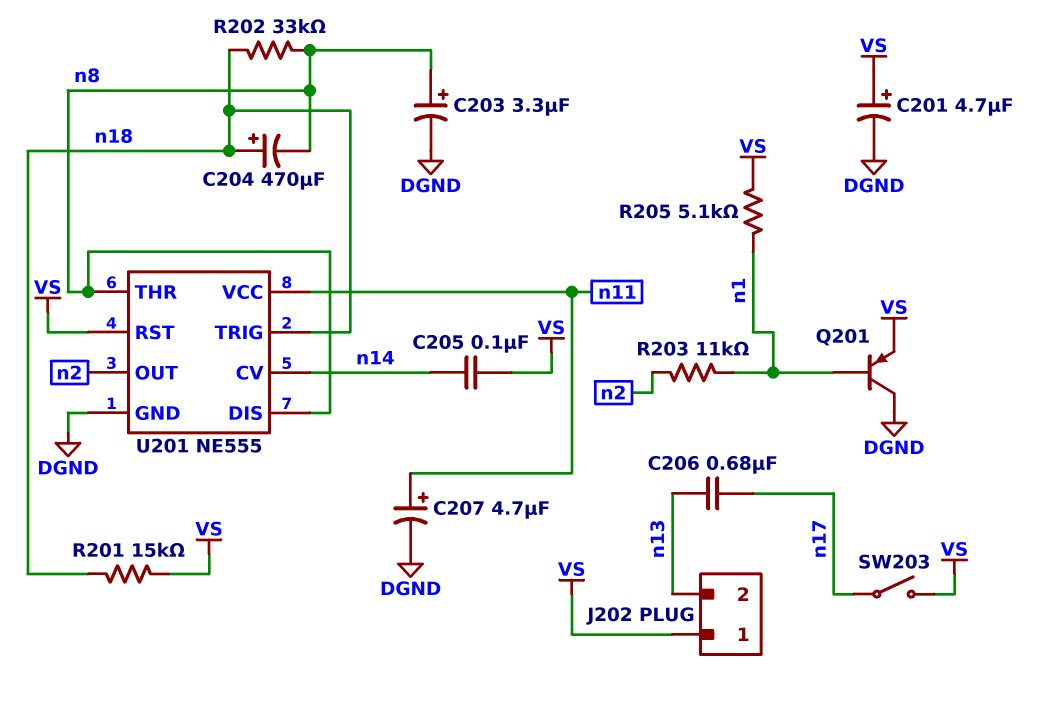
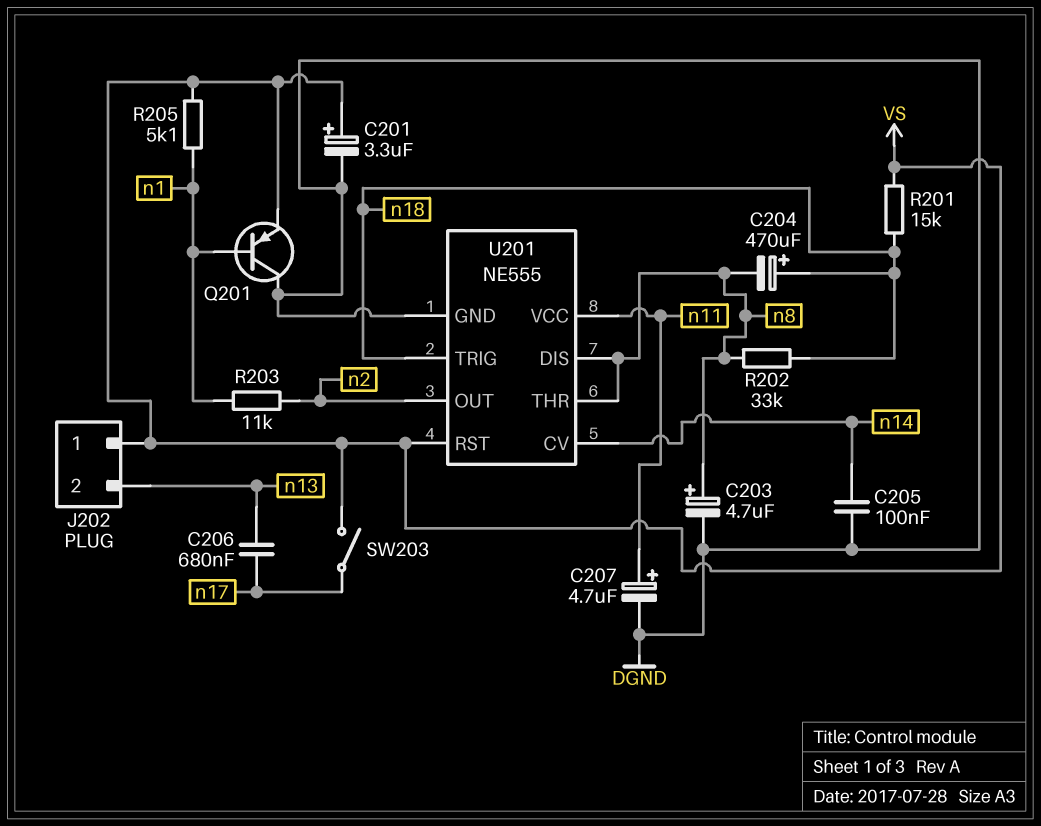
C201: 4.7uF (plus VS, minus DGND) -> 3.3uF (plus VS, minus DGND)
C203: 3.3uF (plus n8, minus DGND) -> 4.7uF (plus n8, minus DGND)
C205: 100nF (VS, n14) -> 100nF (DGND, n14)

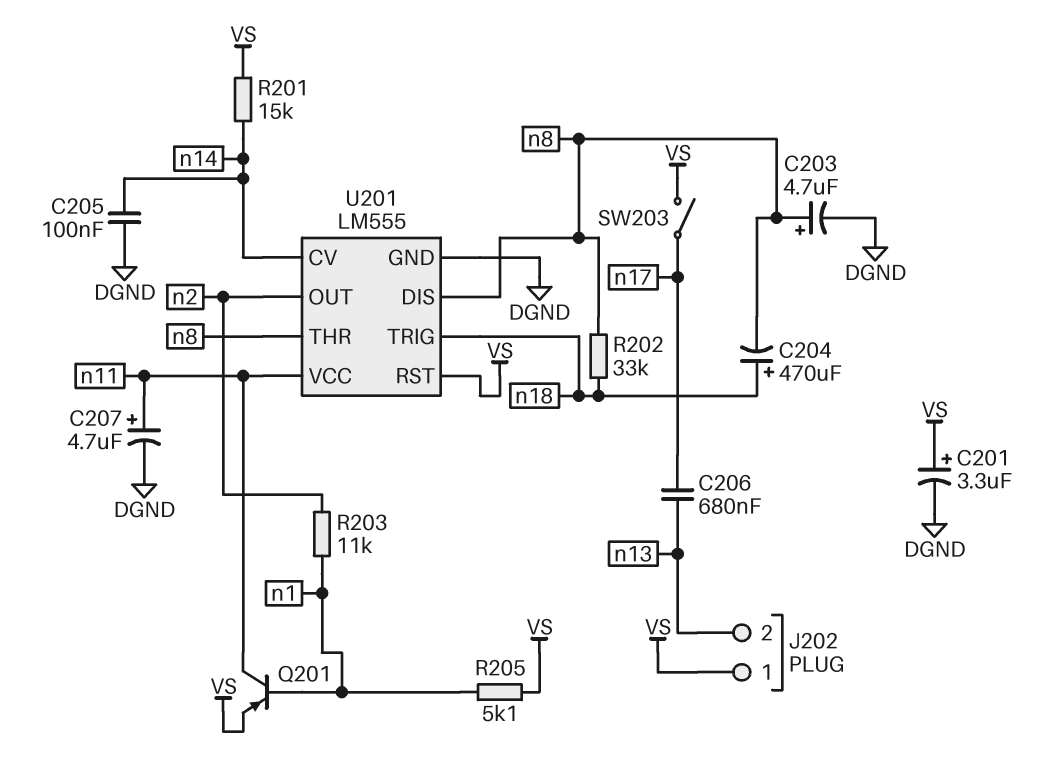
Q201: PNP (B n1, C DGND, E VS) -> PNP (B n1, C n11, E VS)
R201: 15k (VS, n18) -> 15k (VS, n14)
U201: NE555 -> LM555

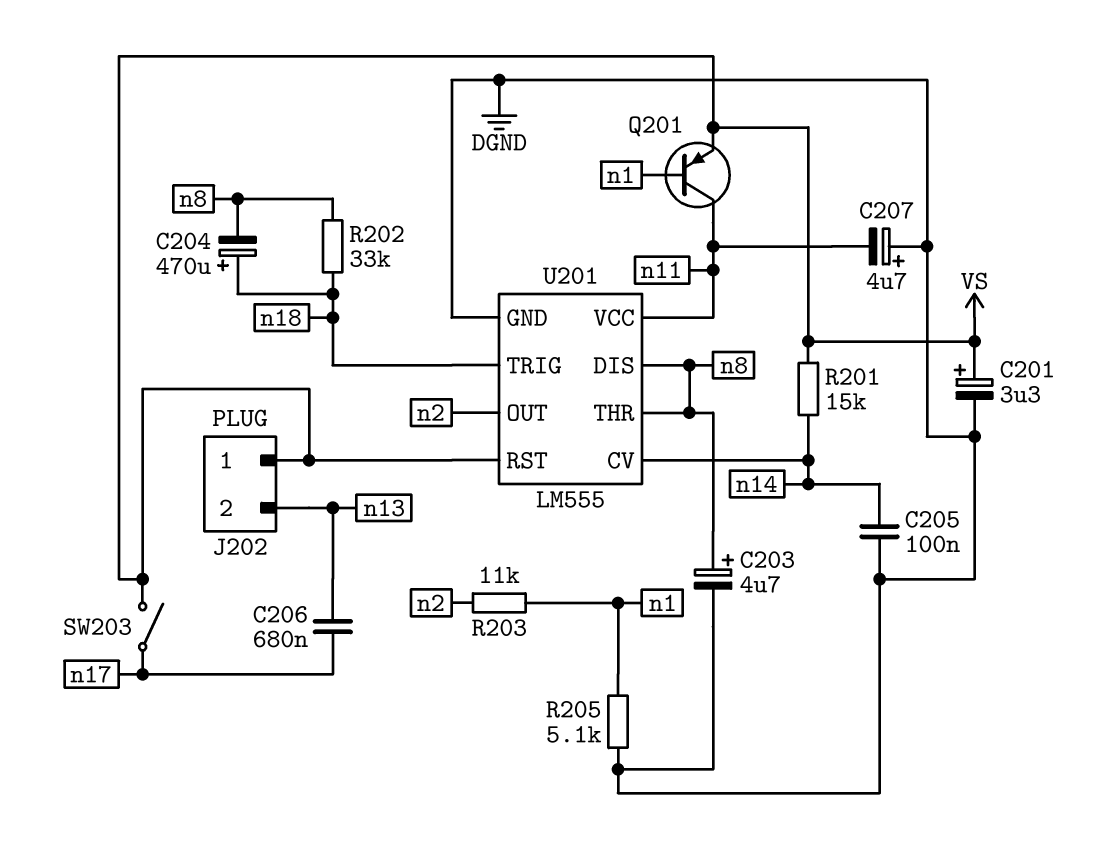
C207: 4.7uF (plus n11, minus DGND) -> 4.7uF (plus DGND, minus n11)
R205: 5.1k (VS, n1) -> 5.1k (DGND, n1)

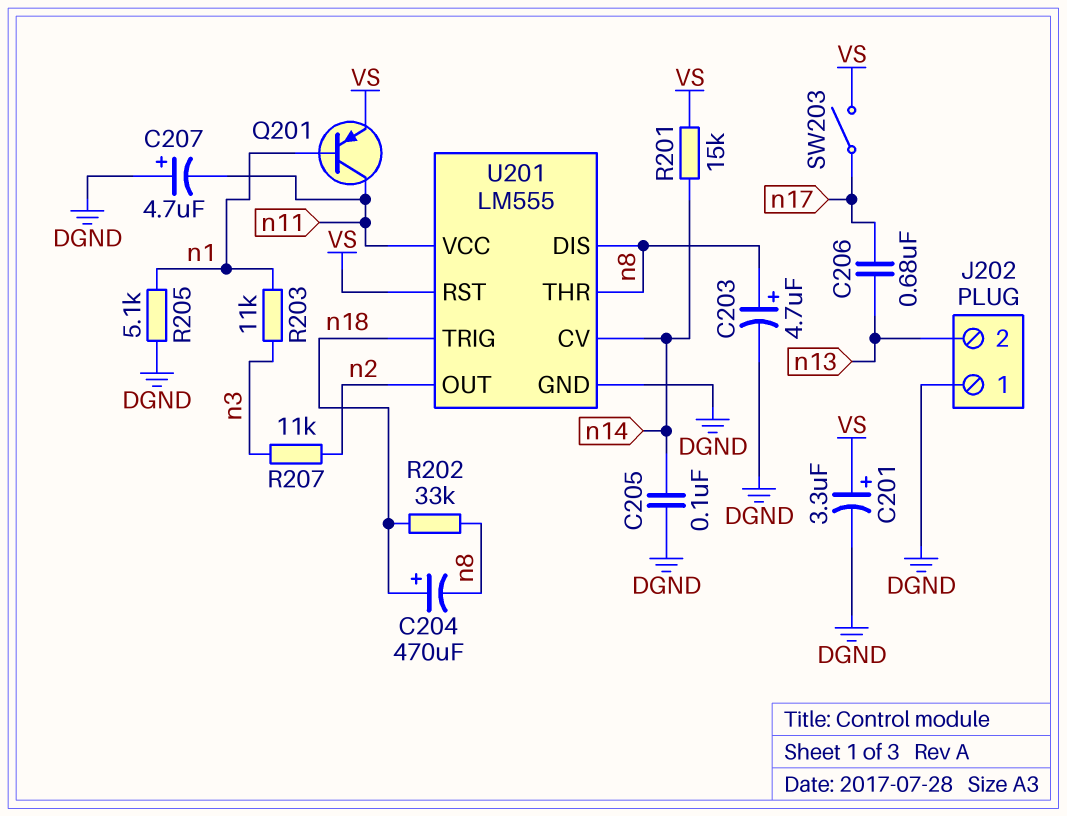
J202 pin 1: VS -> DGND
R203: 11k (n1, n2) -> 11k (n1, n3)
R207: none -> 11k (n2, n3)

